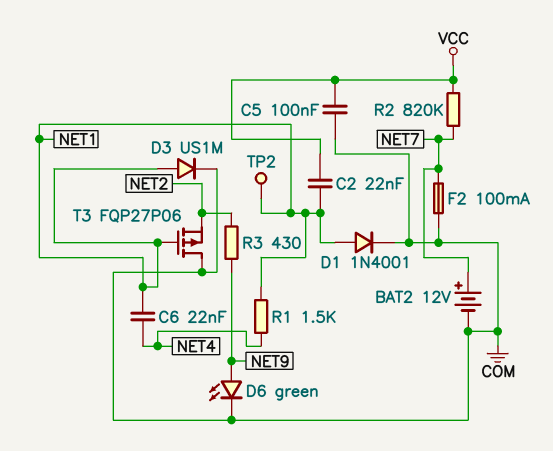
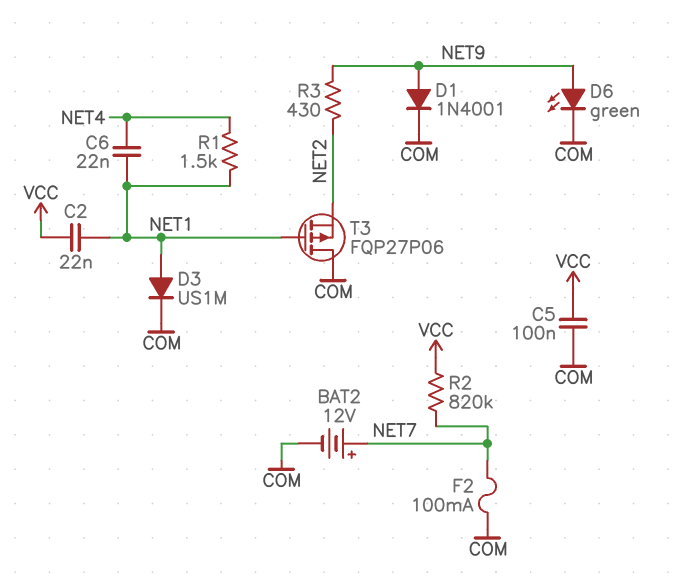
D1: diode 1N4001 (A NET1, K COM) -> diode 1N4001 (A NET9, K COM)
TP2: test point (NET1) -> none

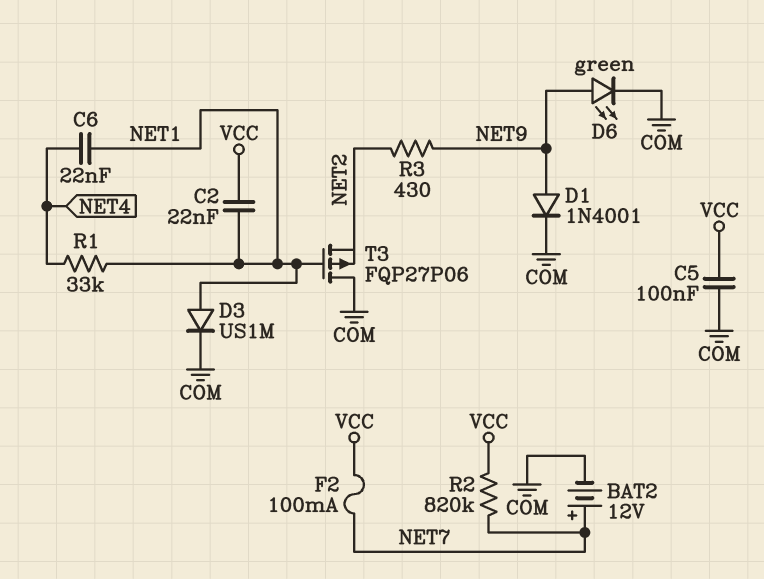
F2: 100mA (COM, NET7) -> 100mA (NET7, VCC)
R1: 1.5k (NET1, NET4) -> 33k (NET1, NET4)

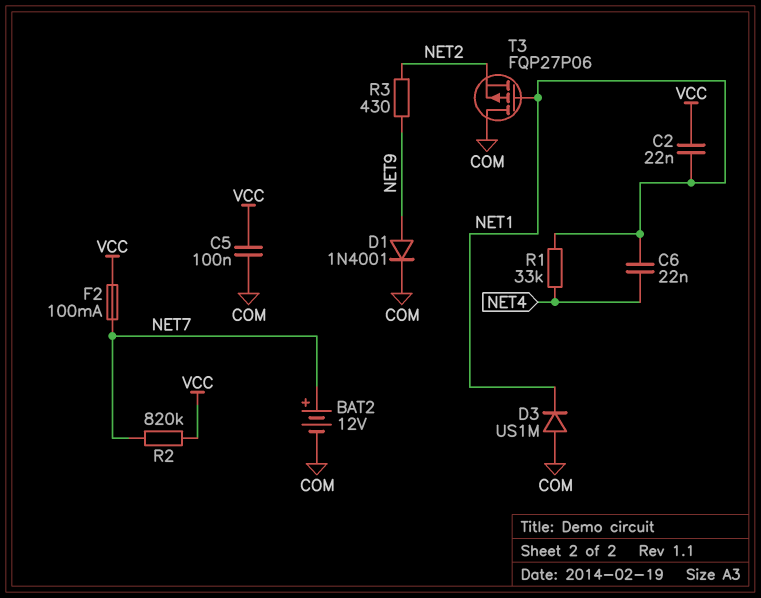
D3: diode US1M (A NET1, K COM) -> diode US1M (A COM, K NET1)
D6: LED green (A NET9, K COM) -> none

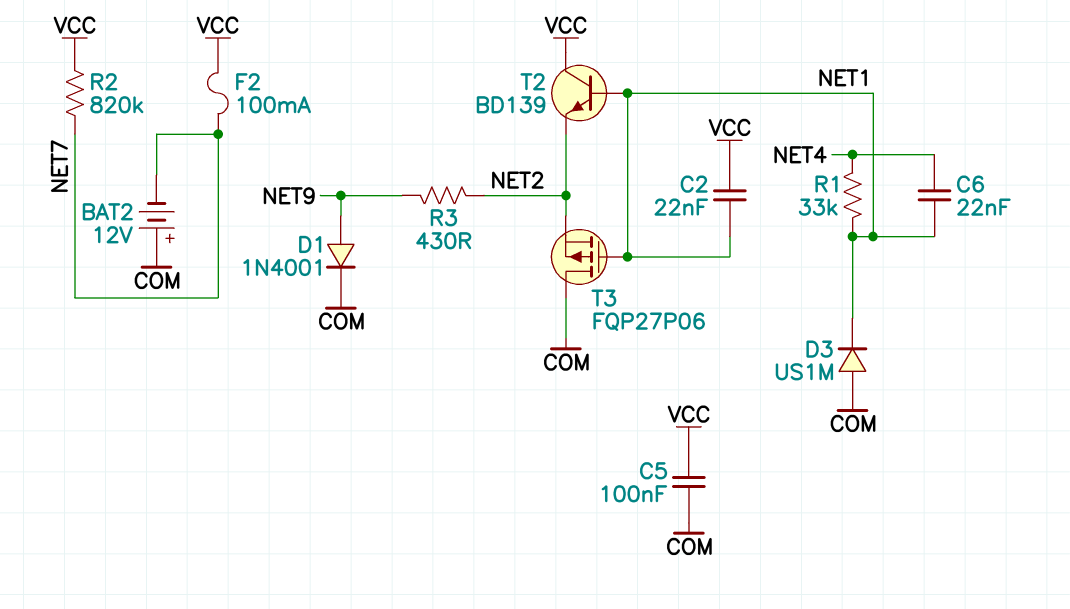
BAT2: 12V (plus NET7, minus COM) -> 12V (plus COM, minus NET7)
T2: none -> NPN BD139 (B NET1, C VCC, E NET2)

